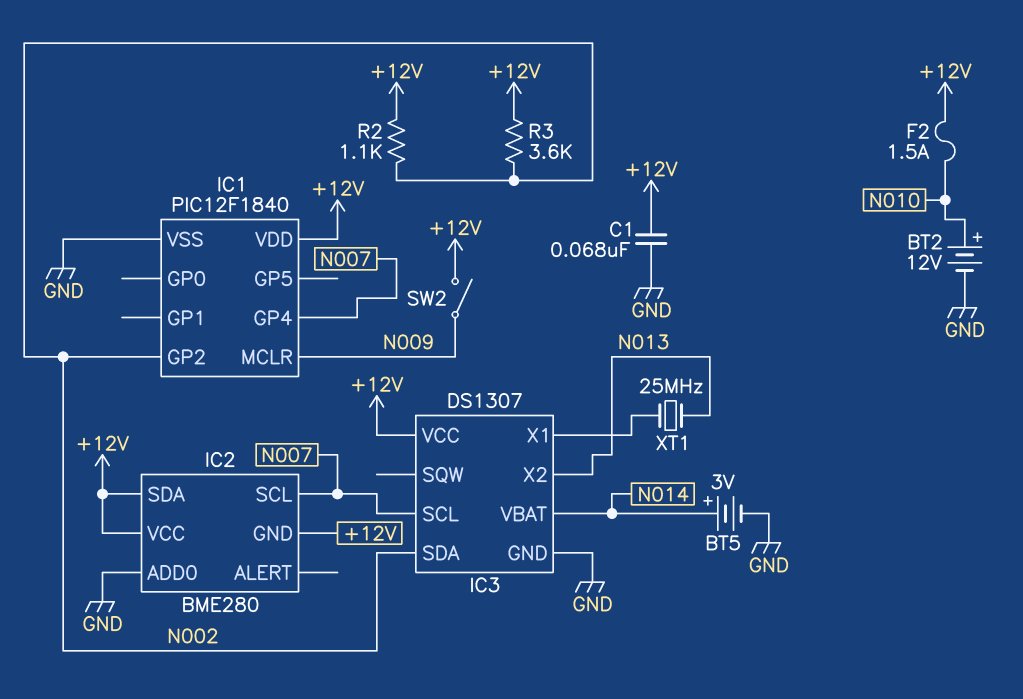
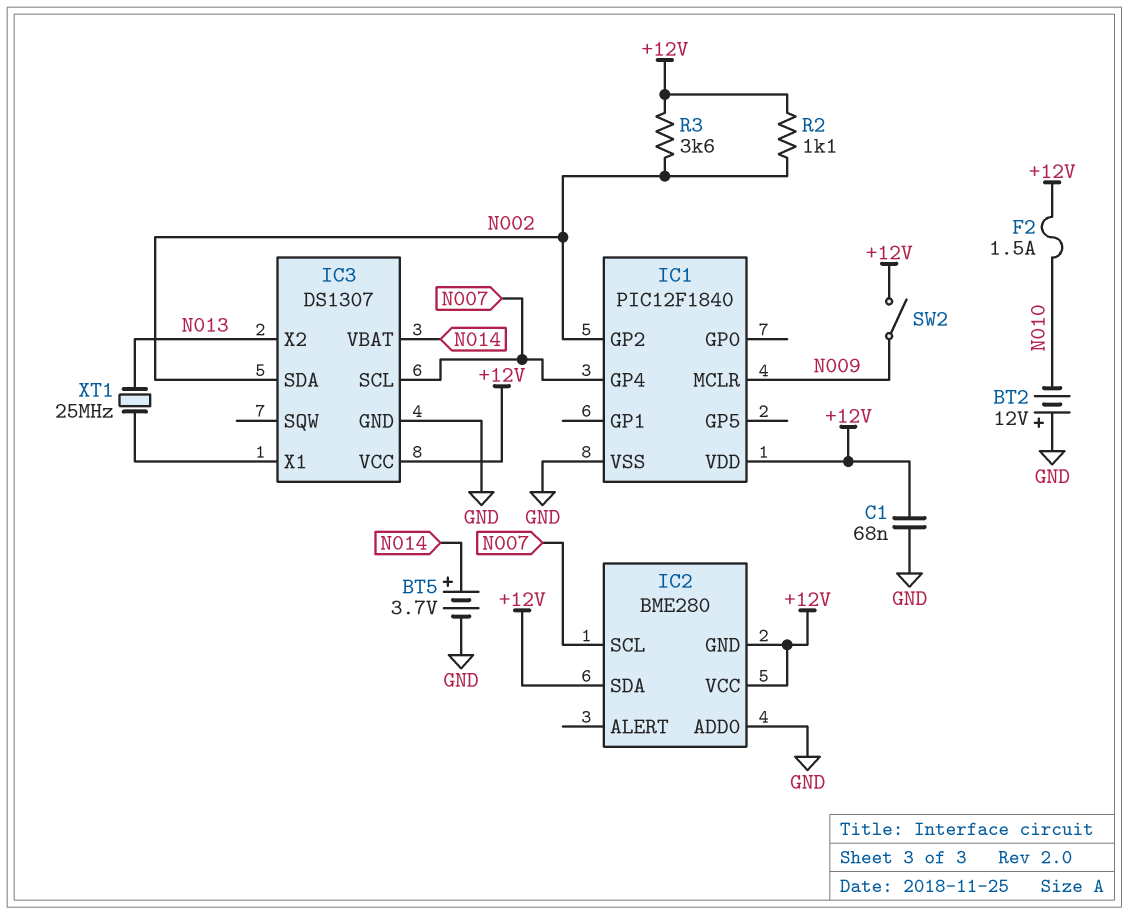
BT2: 12V (plus N010, minus GND) -> 12V (plus GND, minus N010)
BT5: 3V (plus N014, minus GND) -> 3.7V (plus N014, minus GND)

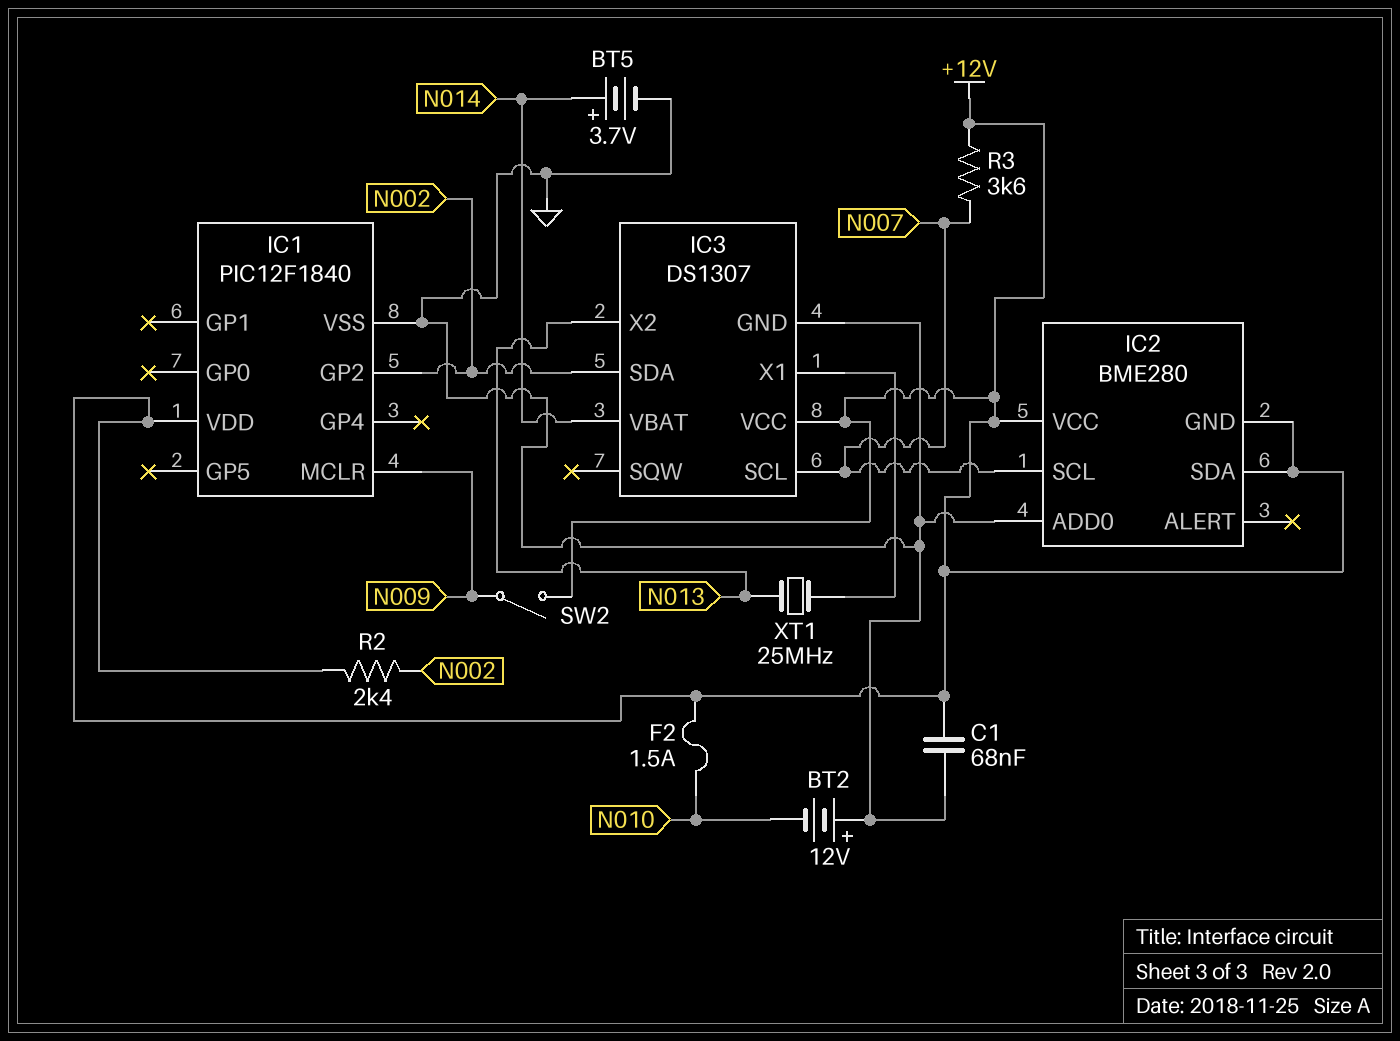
IC1 pin GP4: N007 -> none
R2: 1.1k (+12V, N002) -> 2.4k (+12V, N002)
R3: 3.6k (+12V, N002) -> 3.6k (+12V, N007)

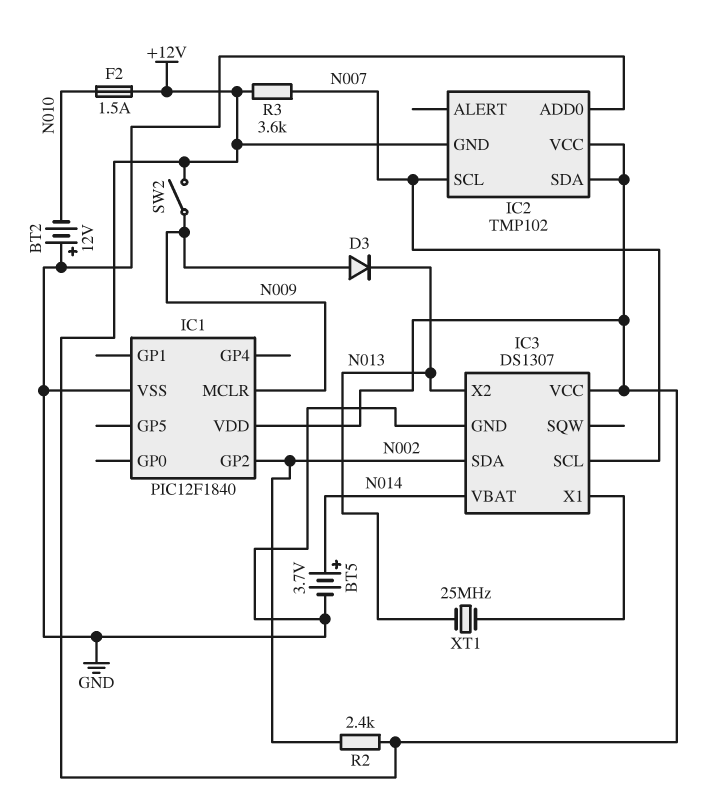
C1: 68nF (+12V, GND) -> none
D3: none -> diode (A N009, K N013)
IC2: BME280 -> TMP102

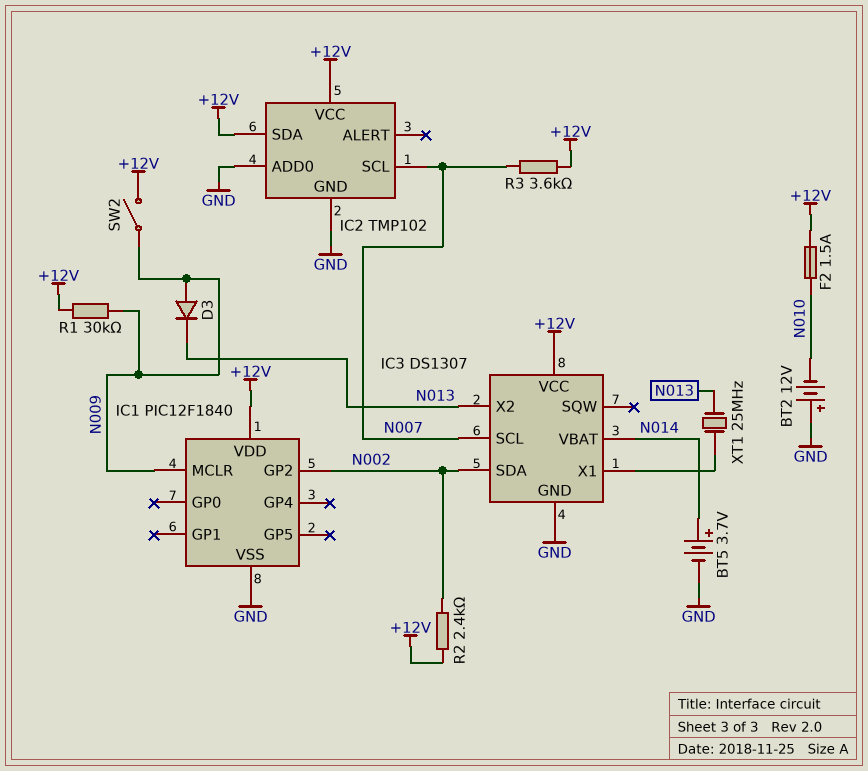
IC2 pin GND: +12V -> GND
R1: none -> 30k (+12V, N009)

